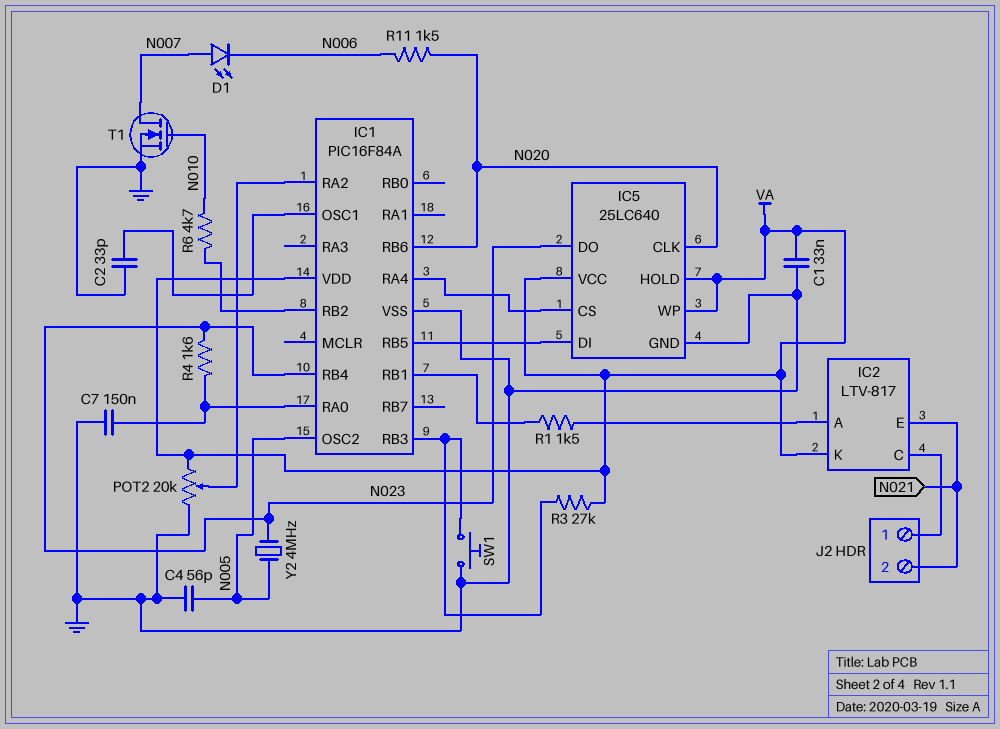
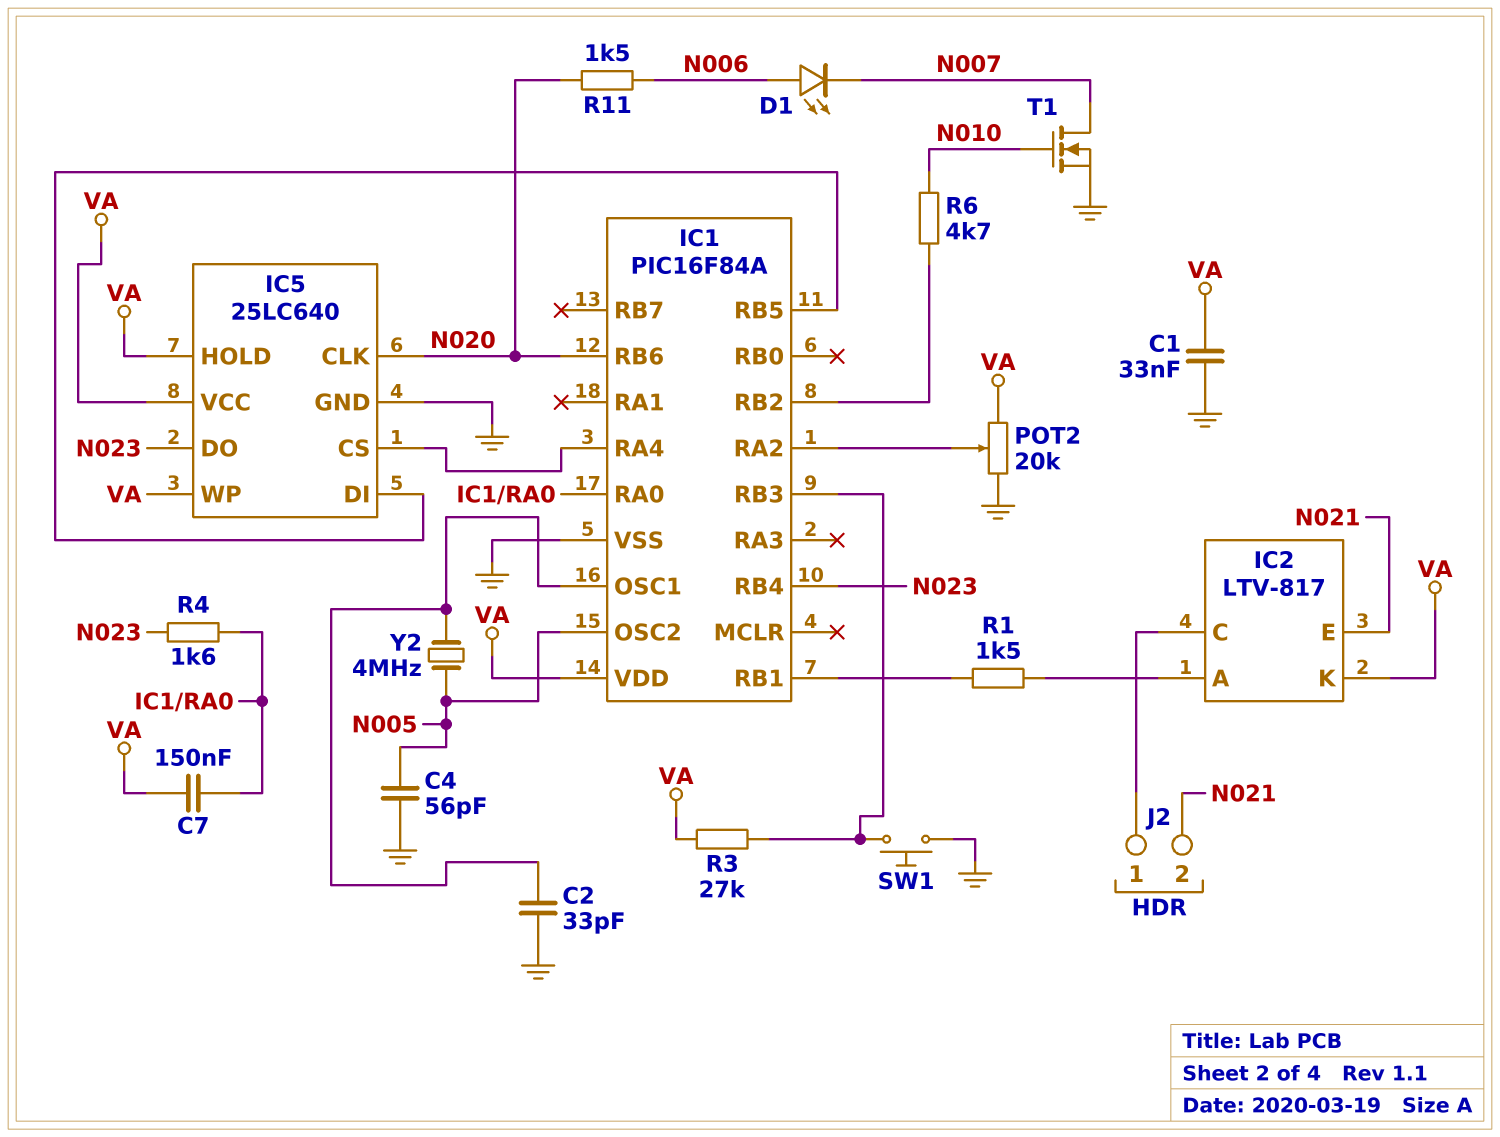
C7: 150nF (GND, IC1/RA0) -> 150nF (IC1/RA0, VA)
D1: LED (A N007, K N006) -> LED (A N006, K N007)
Y2: 4MHz (N005, N023) -> 4MHz (IC1/OSC1, N005)

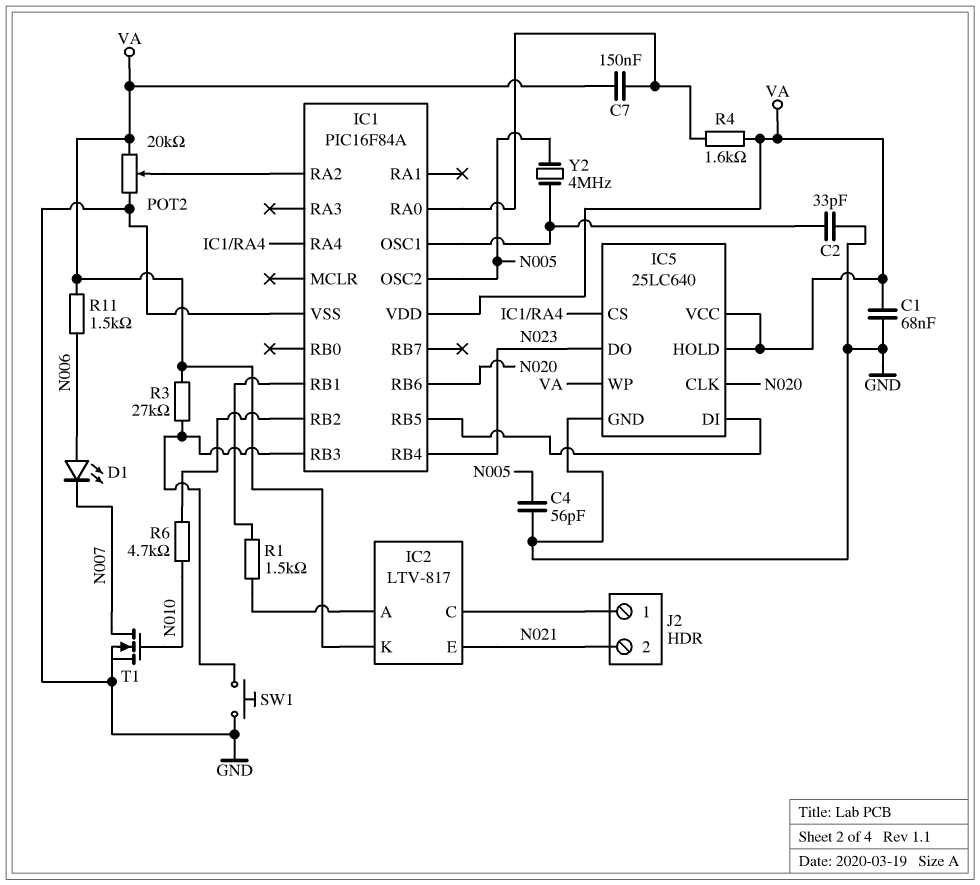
C1: 33nF (GND, VA) -> 68nF (GND, VA)
R4: 1.6k (IC1/RA0, N023) -> 1.6k (IC1/RA0, VA)
R11: 1.5k (N006, N020) -> 1.5k (N006, VA)

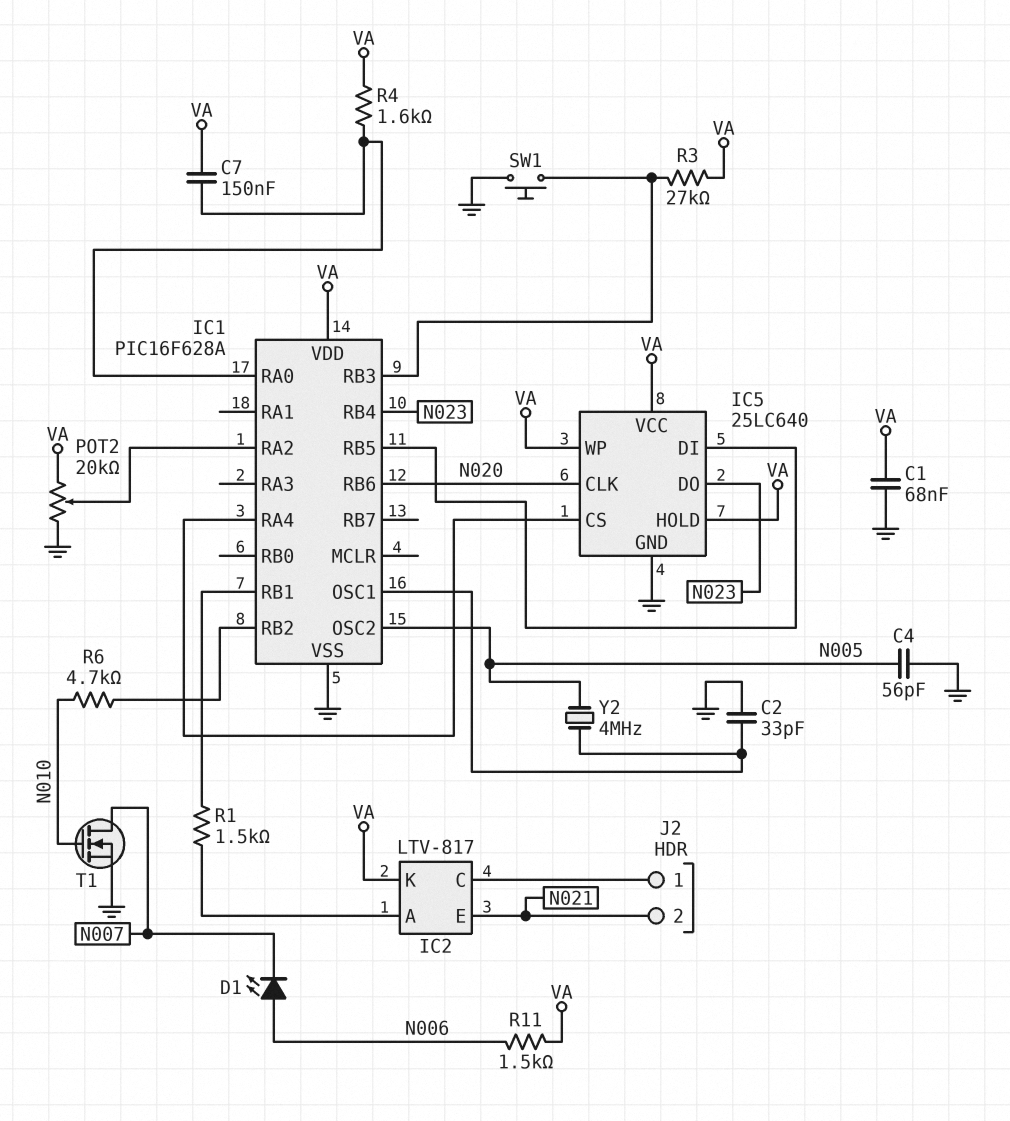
IC1: PIC16F84A -> PIC16F628A

